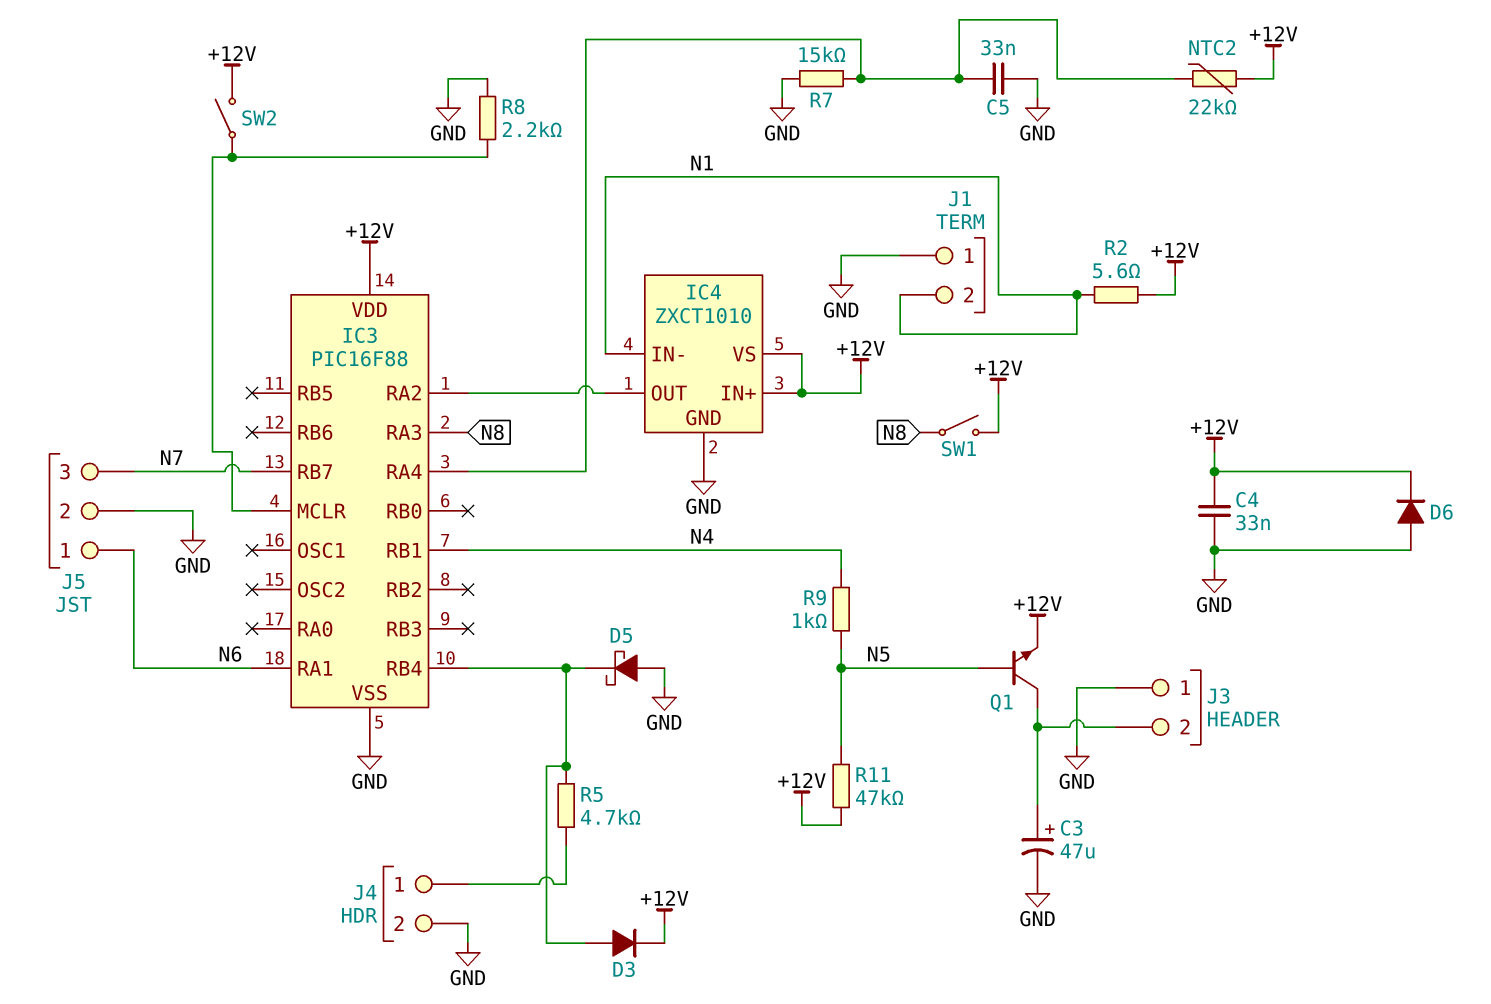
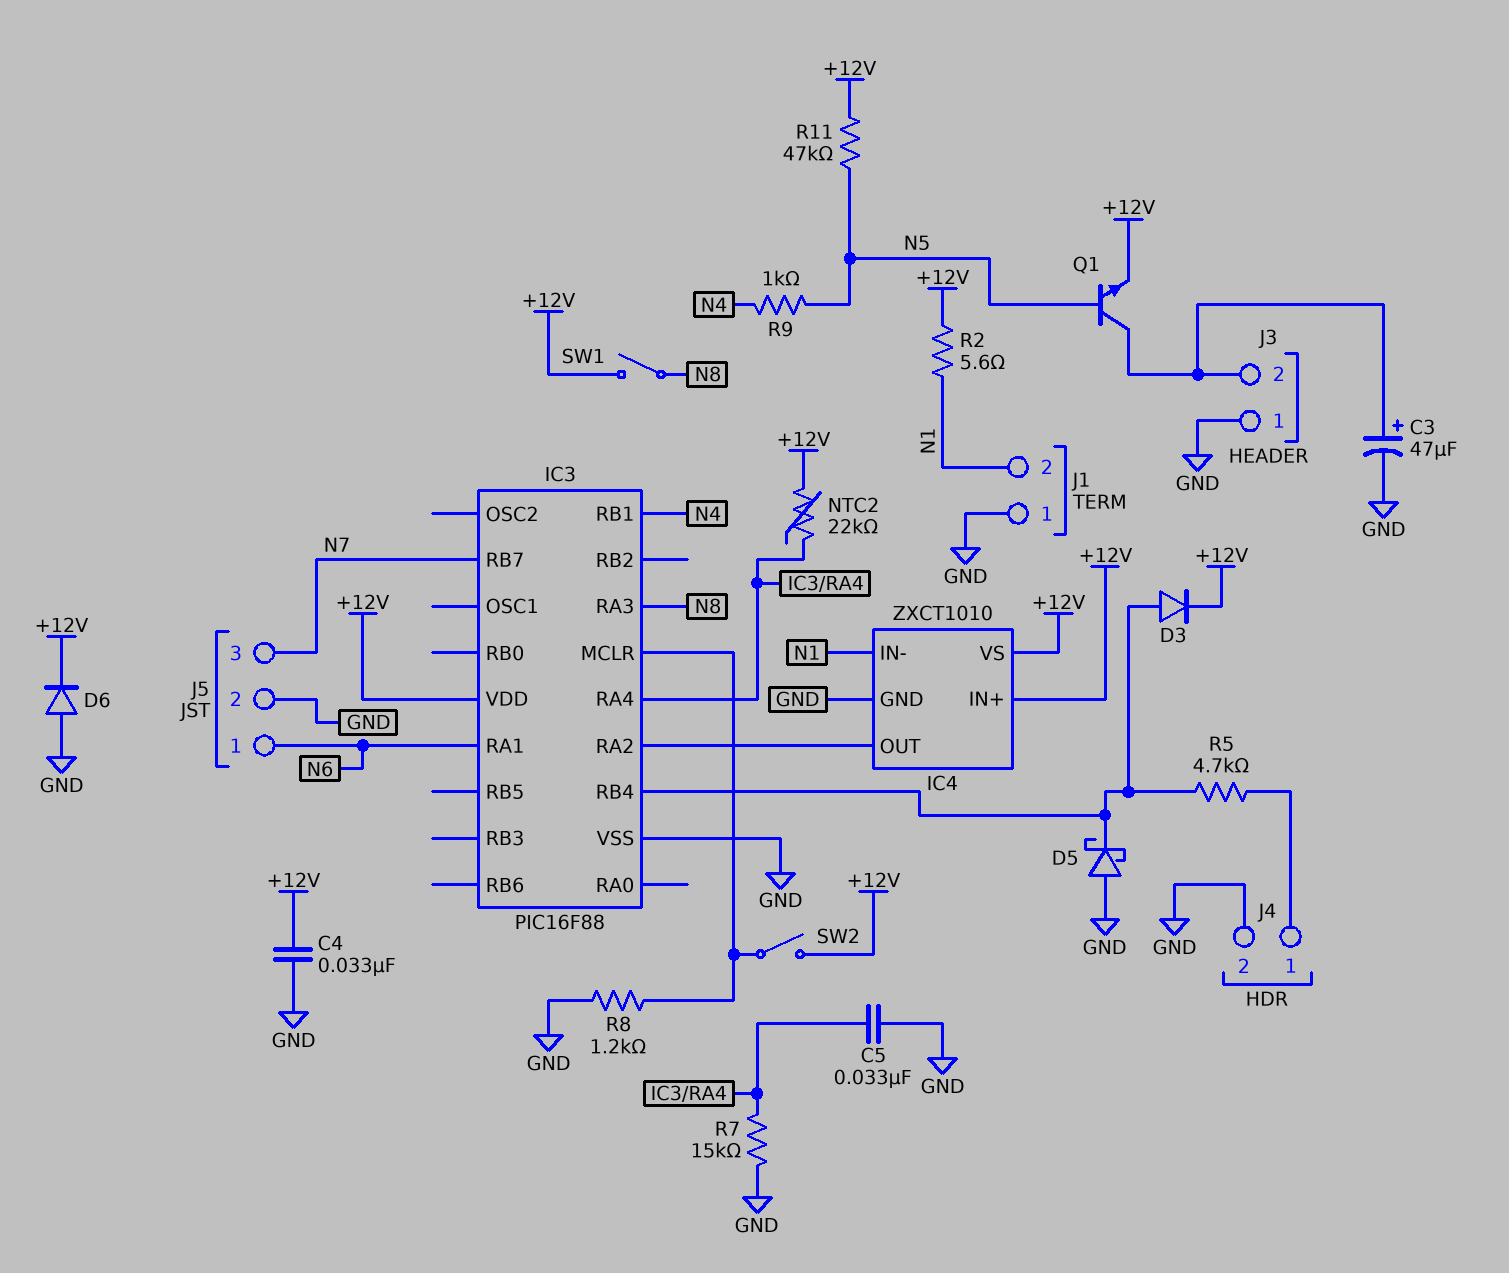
R8: 2.2k (GND, IC3/MCLR) -> 1.2k (GND, IC3/MCLR)

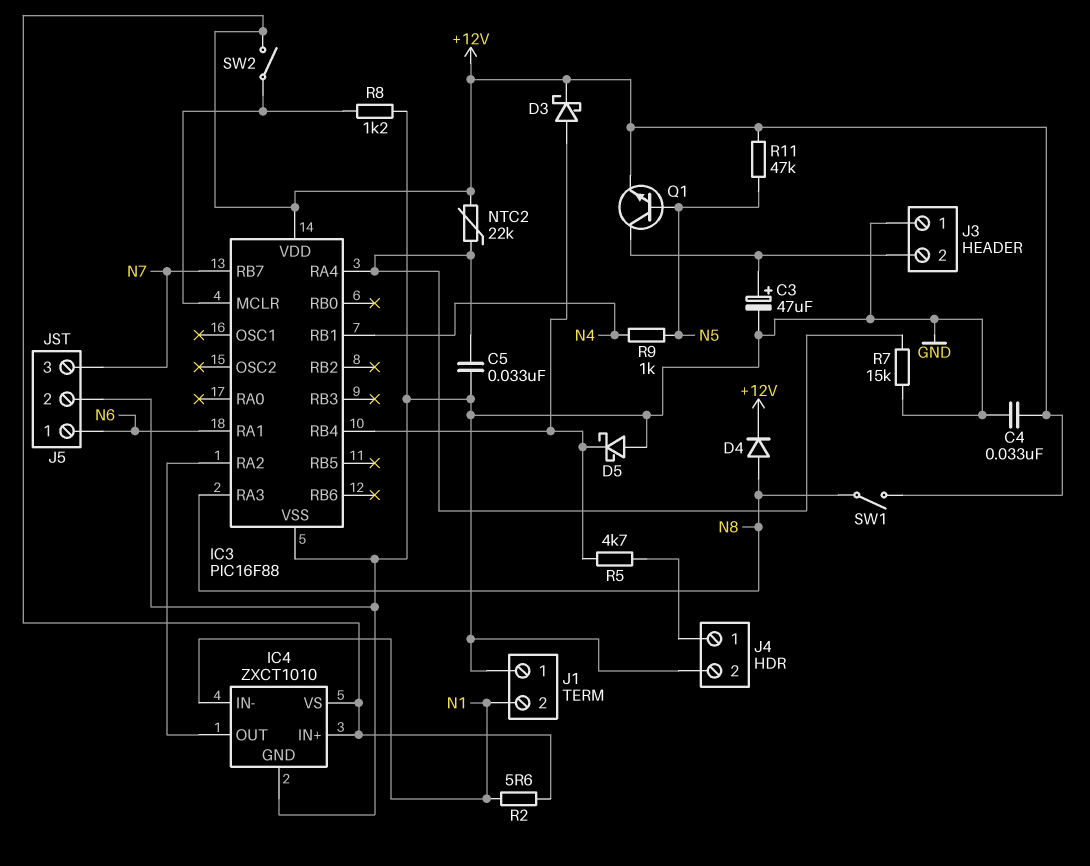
D3: diode (A IC3/RB4, K +12V) -> schottky (A IC3/RB4, K +12V)
D4: none -> diode (A N8, K +12V)
D6: diode (A GND, K +12V) -> none

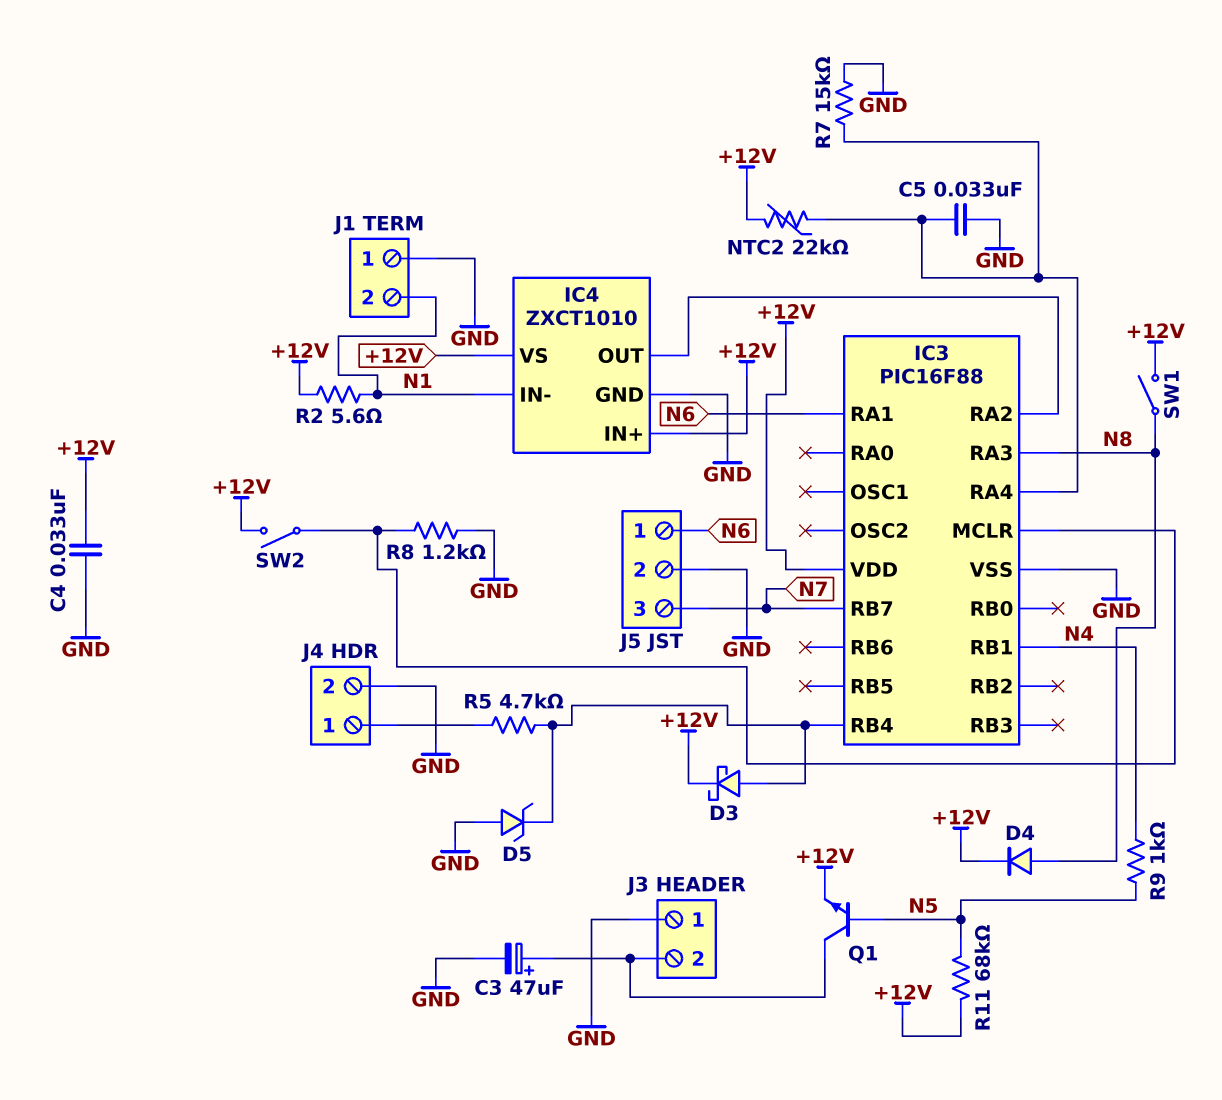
D5: schottky (A GND, K IC3/RB4) -> zener (A GND, K IC3/RB4)
R11: 47k (+12V, N5) -> 68k (+12V, N5)

